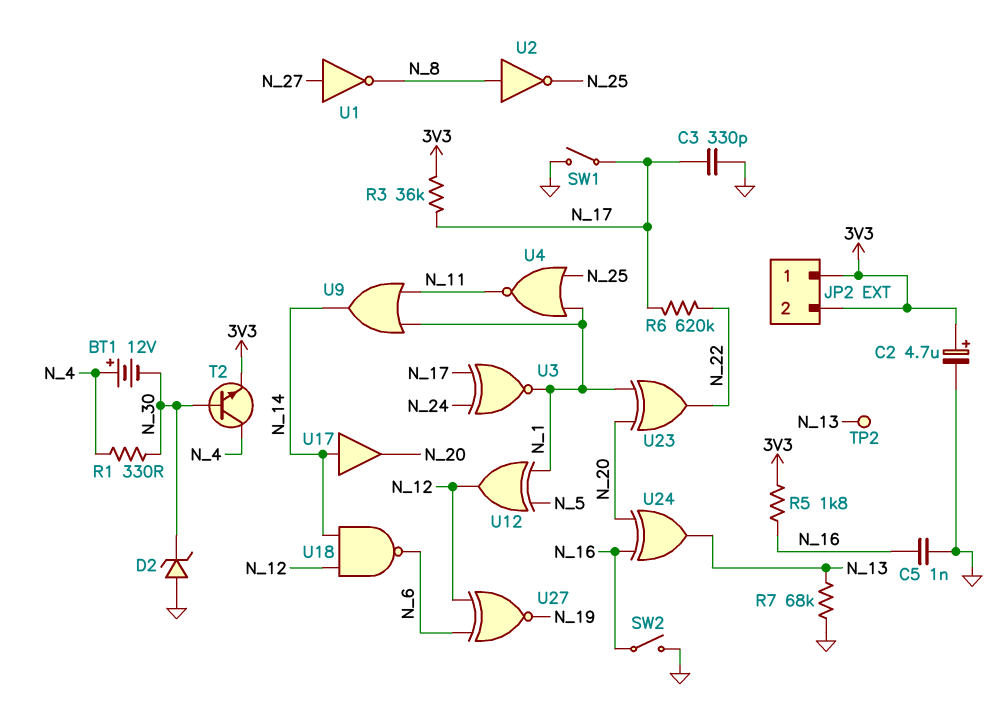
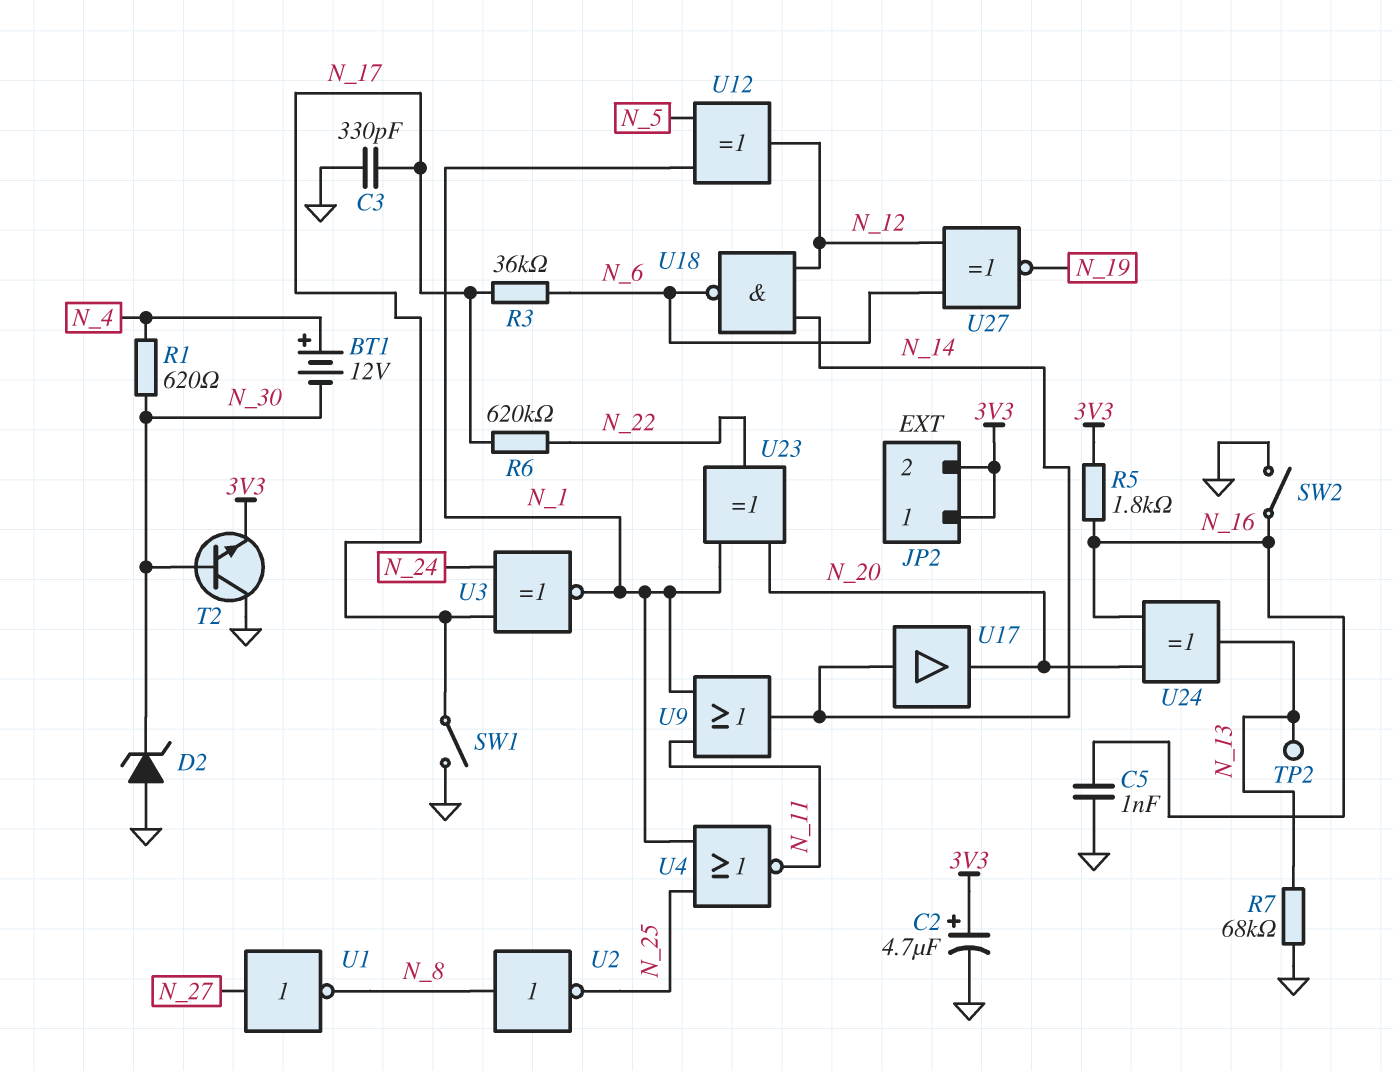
R1: 330 (N_4, N_30) -> 620 (N_4, N_30)
R3: 36k (3V3, N_17) -> 36k (N_6, N_17)
T2: NPN (B N_30, C N_4, E 3V3) -> NPN (B N_30, C GND, E 3V3)

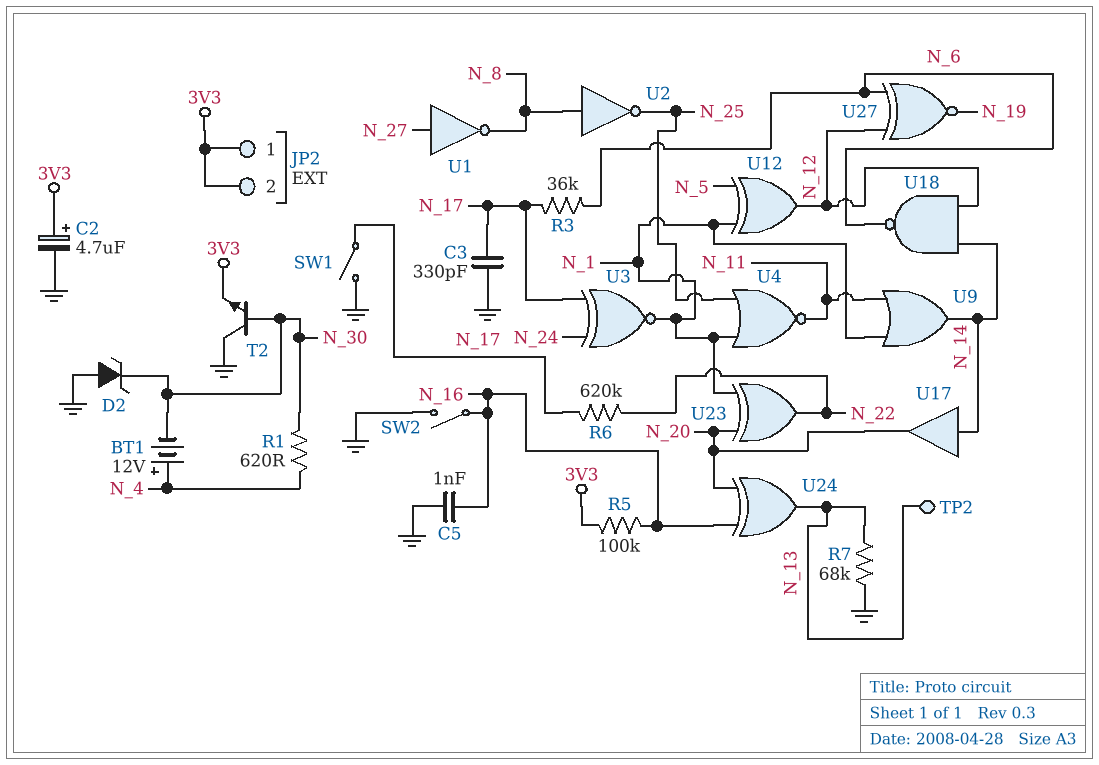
R5: 1.8k (3V3, N_16) -> 100k (3V3, N_16)

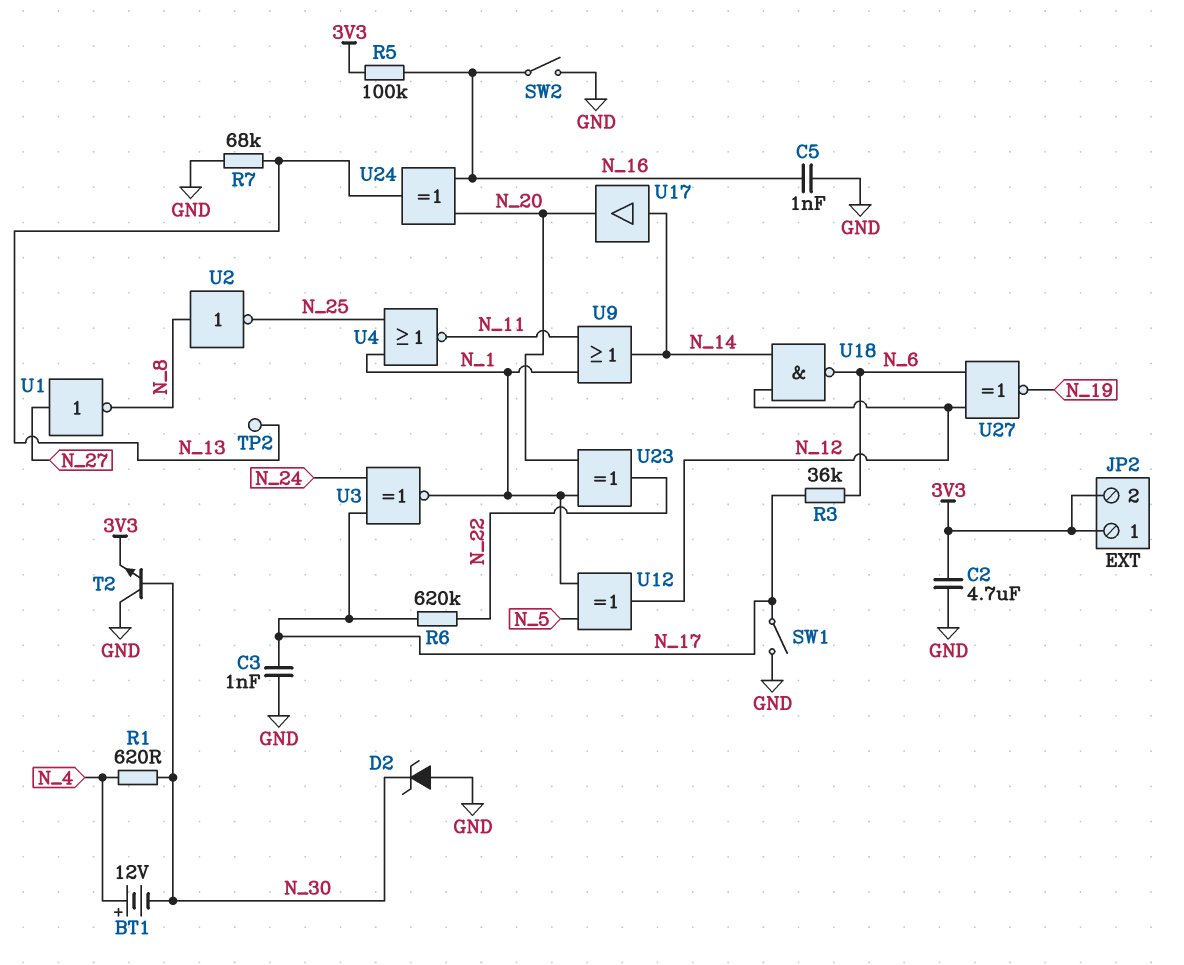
C2: 4.7uF (plus 3V3, minus GND) -> 4.7uF (3V3, GND)
C3: 330pF (GND, N_17) -> 1nF (GND, N_17)

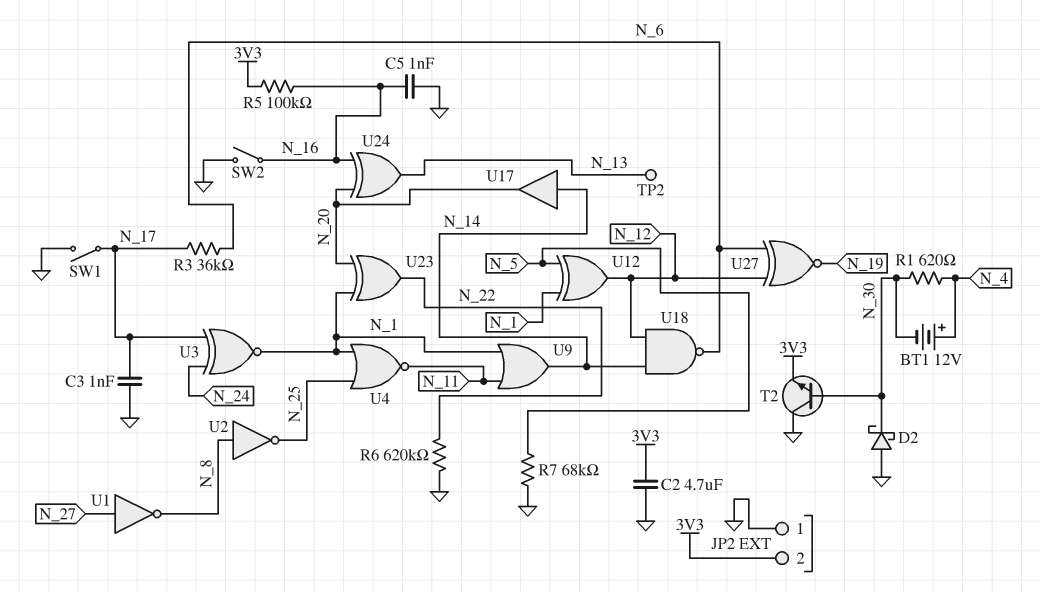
D2: zener (A GND, K N_30) -> schottky (A GND, K N_30)
JP2 pin 1: 3V3 -> GND
R6: 620k (N_17, N_22) -> 620k (GND, N_22)
R7: 68k (GND, N_13) -> 68k (GND, N_5)

